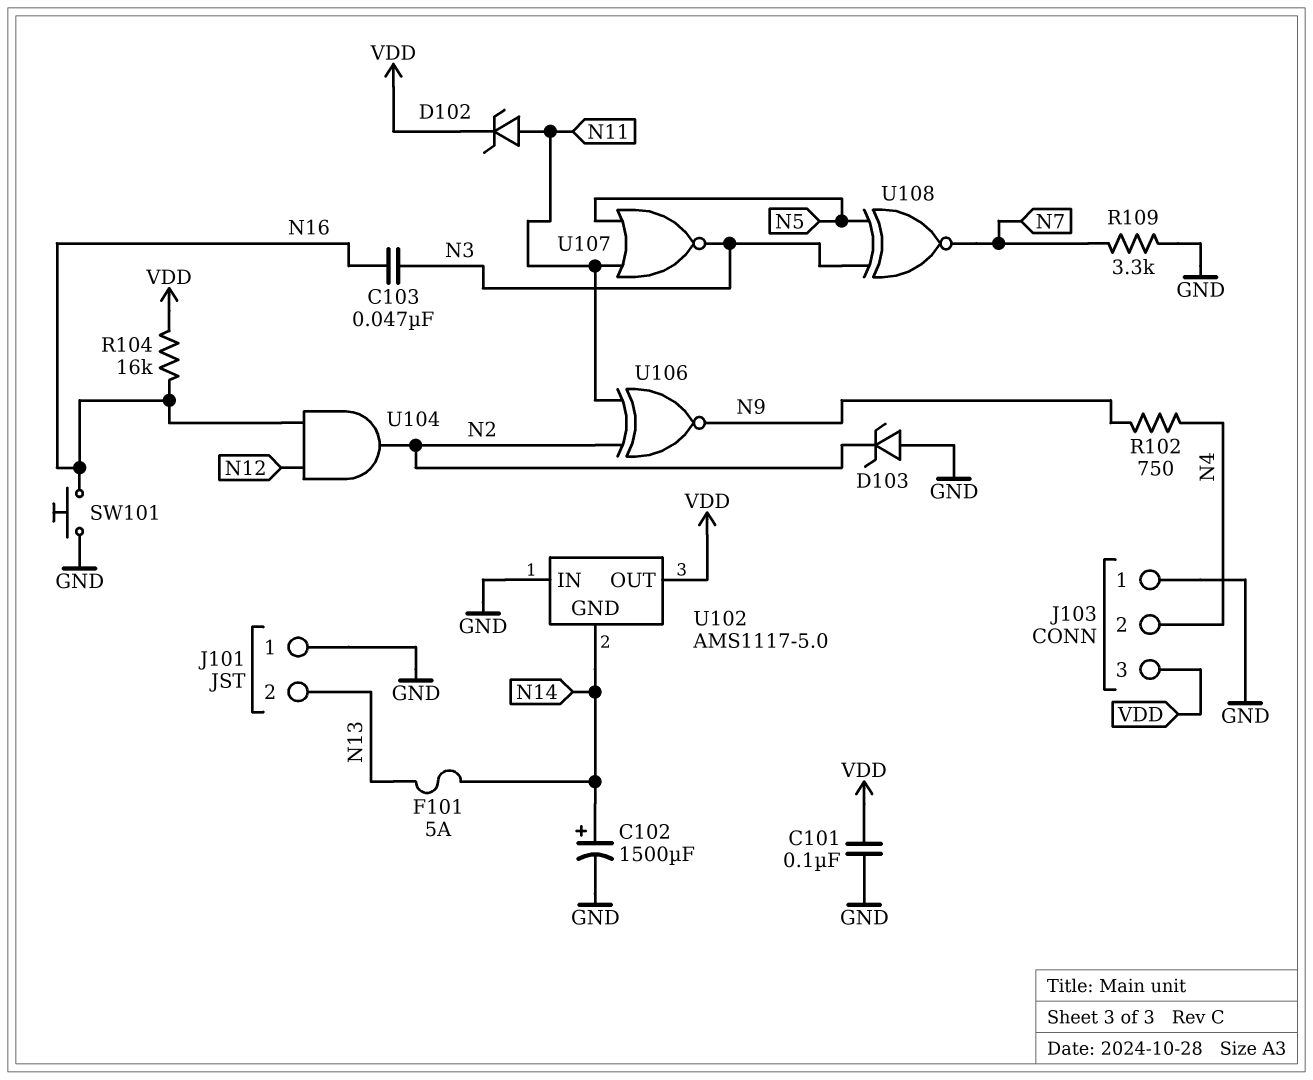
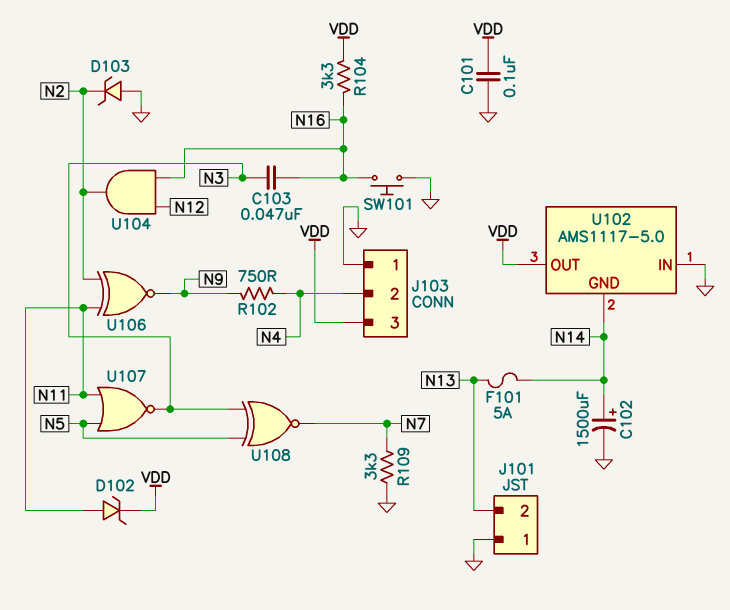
R104: 16k (N16, VDD) -> 3.3k (N16, VDD)

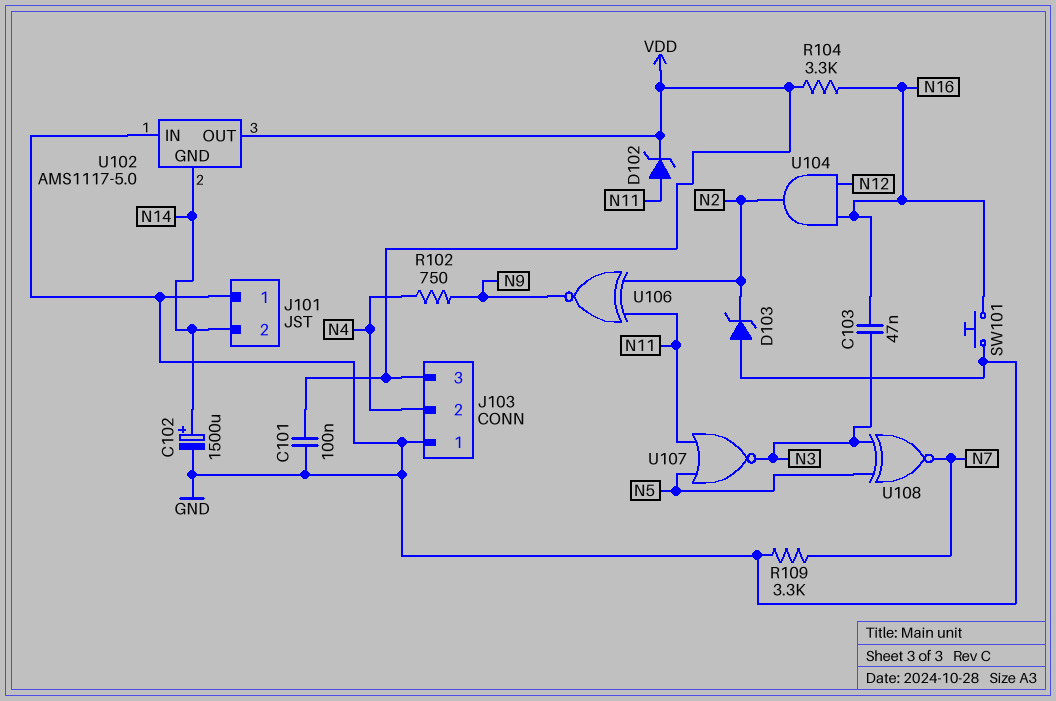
F101: 5A (N13, N14) -> none
J101 pin 2: N13 -> N14

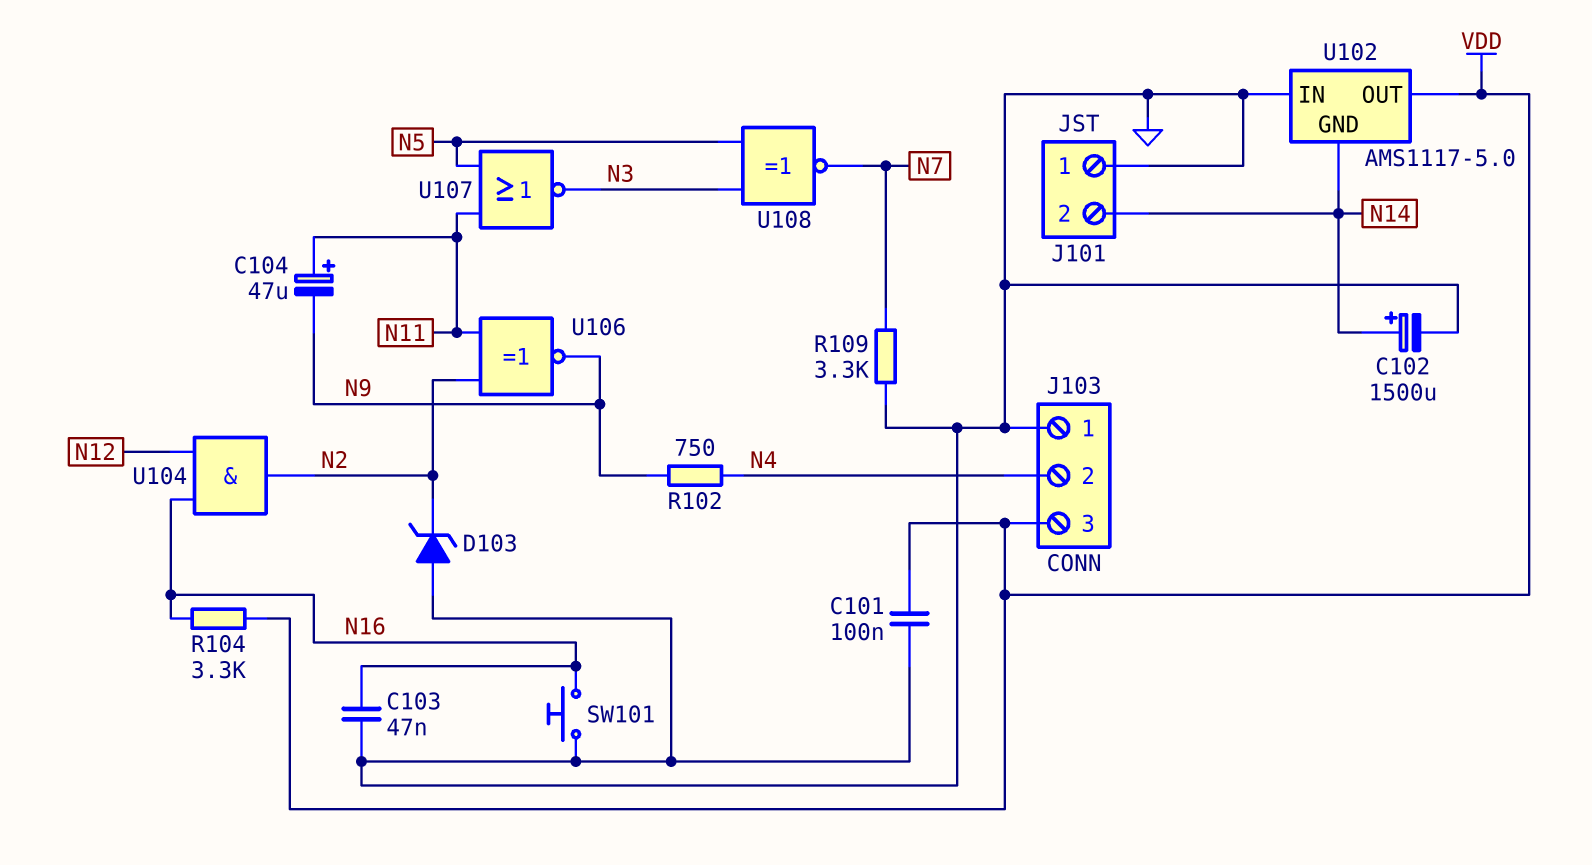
C103: 47nF (N3, N16) -> 47nF (GND, N16)
C104: none -> 47uF (plus N11, minus N9)
D102: zener (A N11, K VDD) -> none

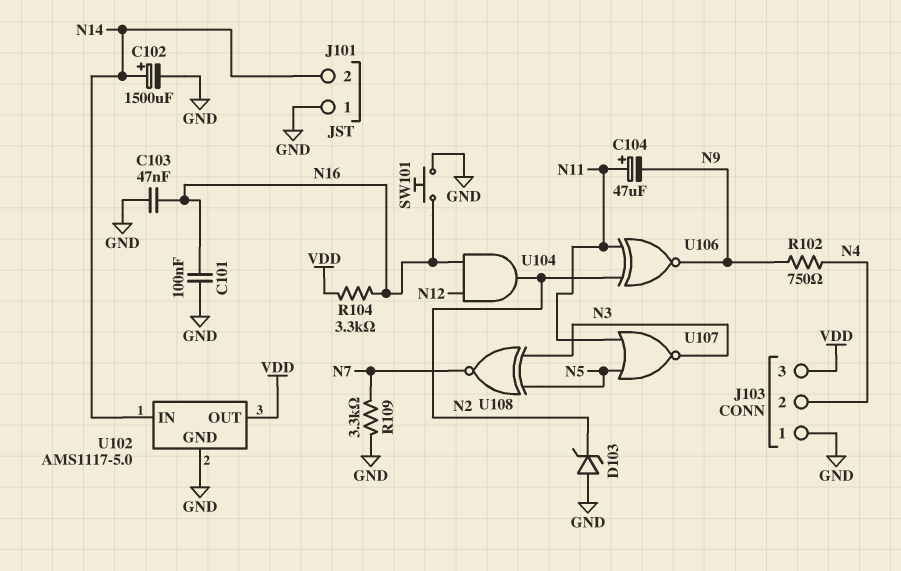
C101: 100nF (GND, VDD) -> 100nF (GND, N16)
U102 pin GND: N14 -> GND
U102 pin IN: GND -> N14

